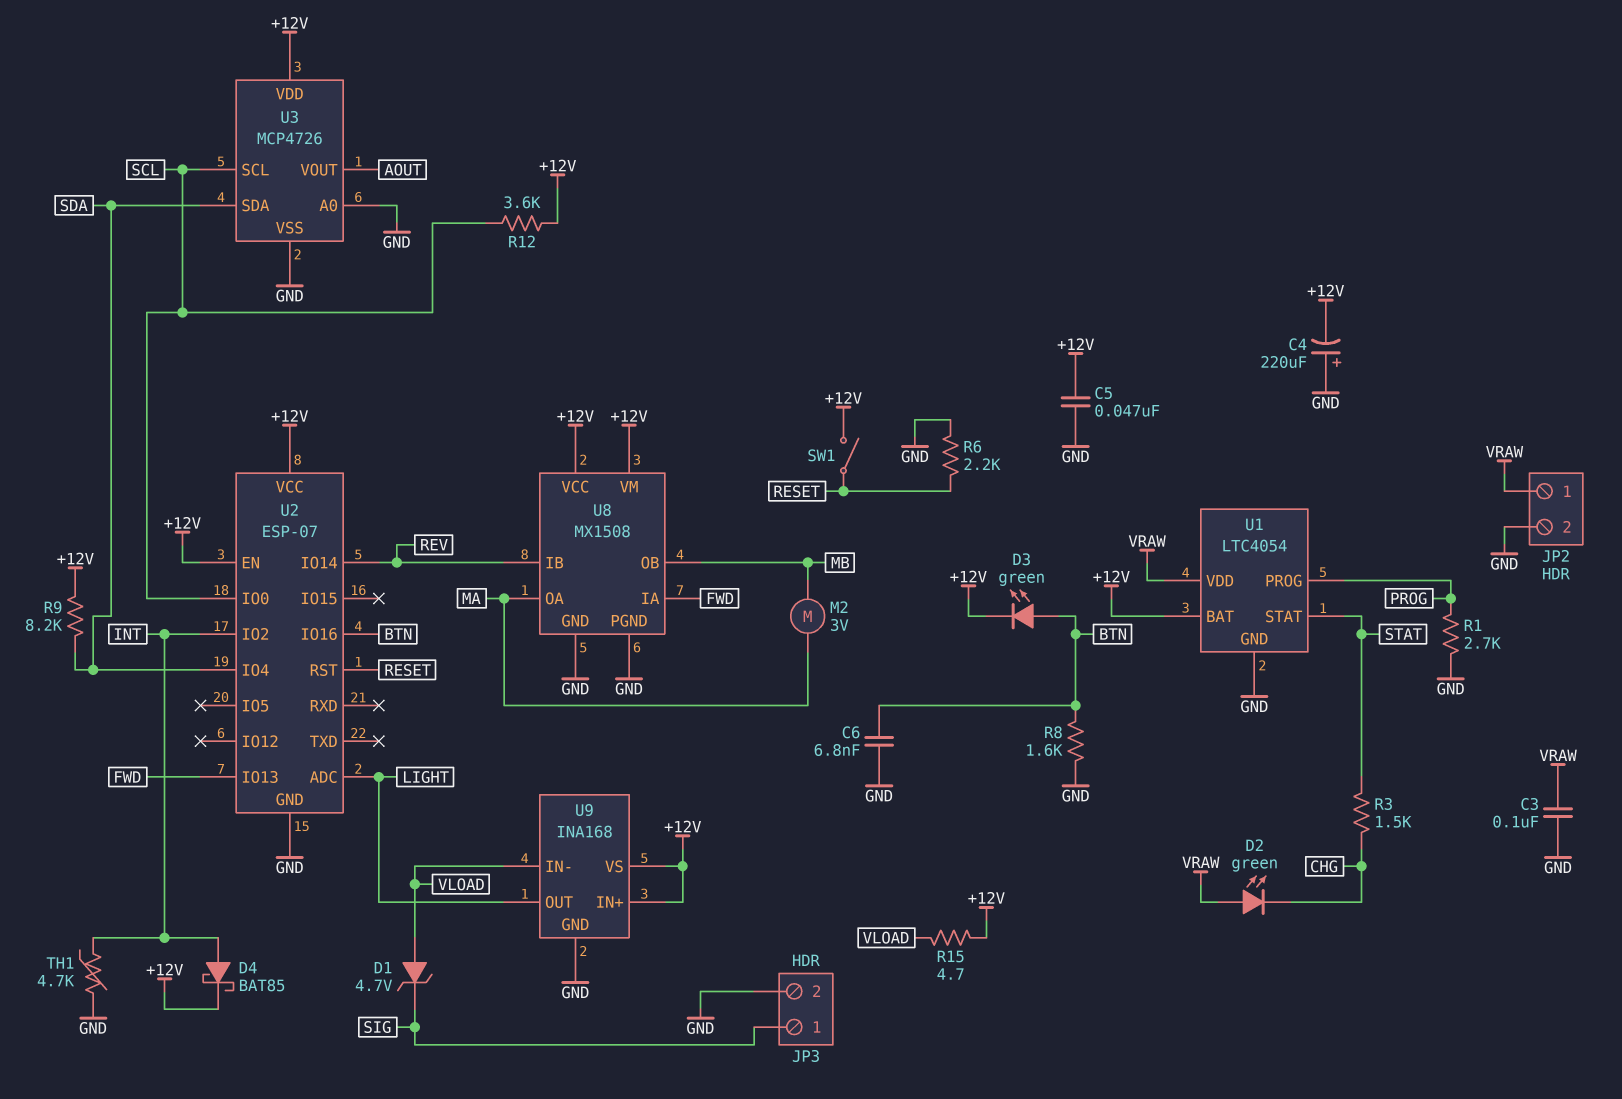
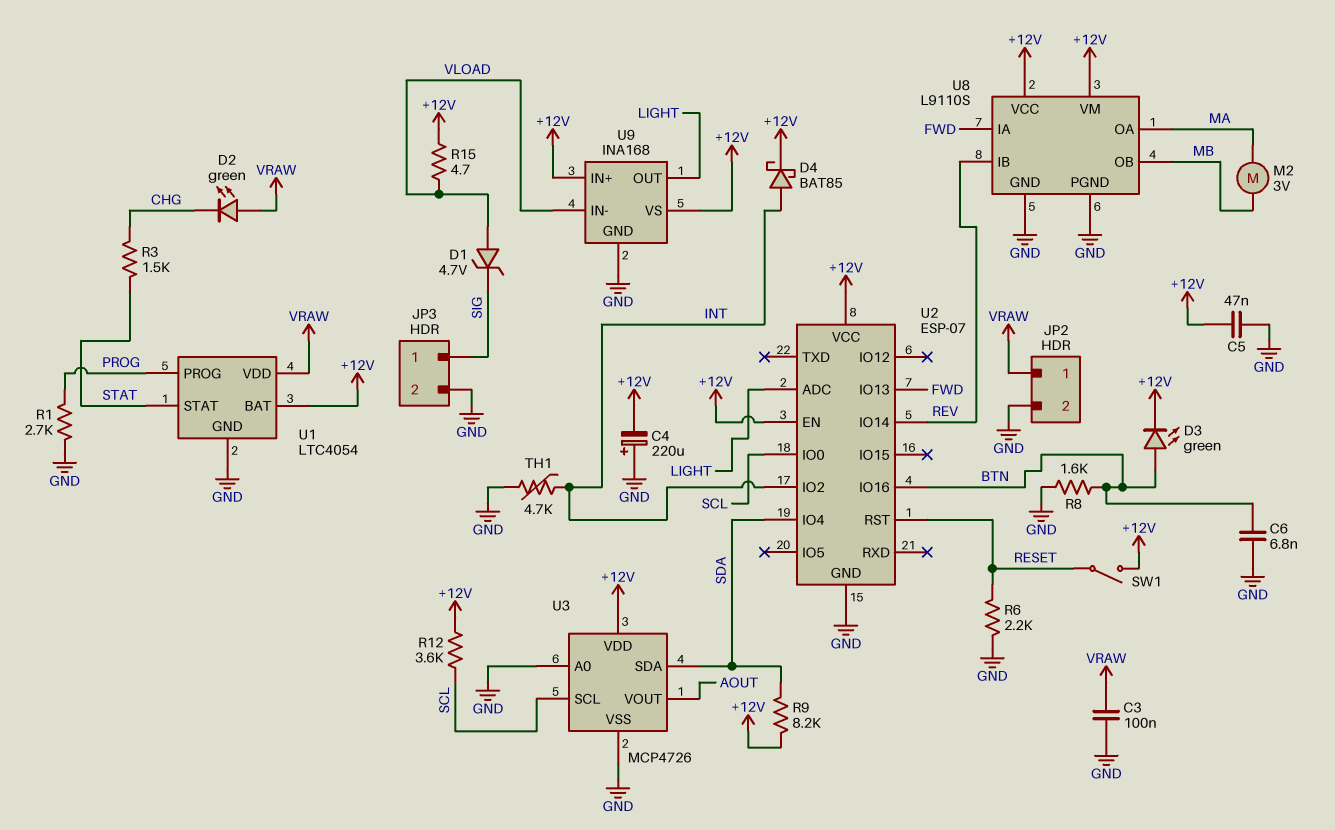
U8: MX1508 -> L9110S

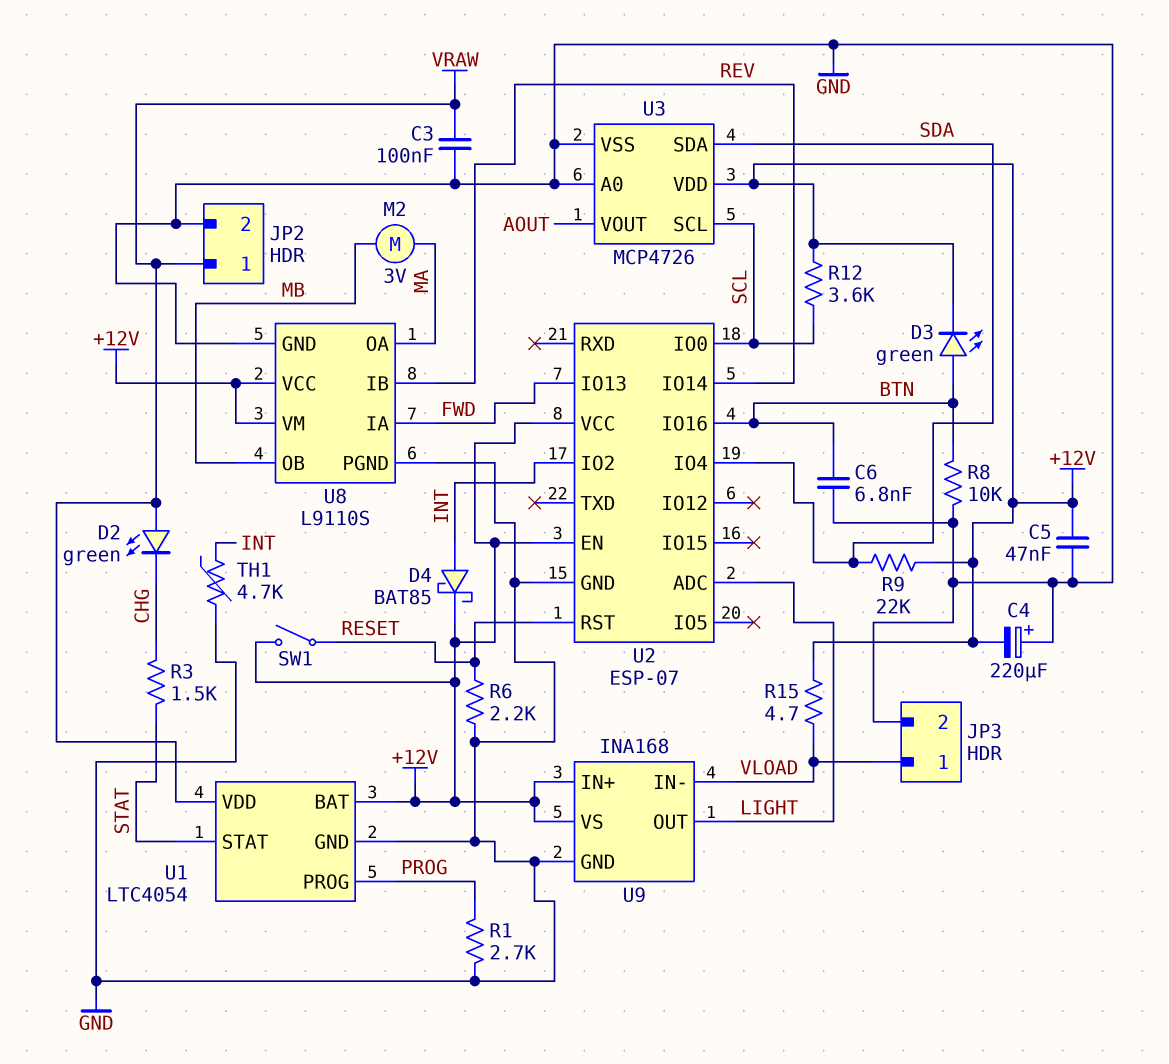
D1: zener 4.7V (A VLOAD, K SIG) -> none
JP3 pin 1: SIG -> VLOAD
R8: 1.6k (BTN, GND) -> 10k (BTN, GND)
R9: 8.2k (+12V, SDA) -> 22k (+12V, SDA)

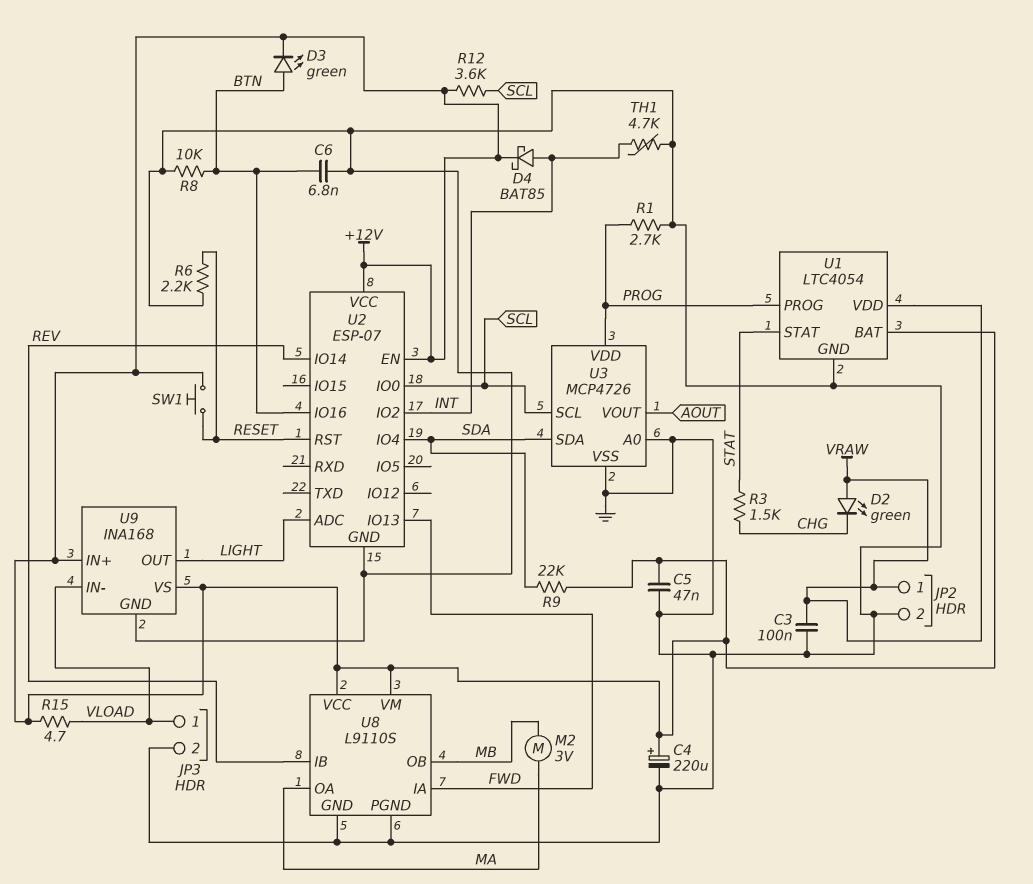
C4: 220uF (plus GND, minus +12V) -> 220uF (plus +12V, minus GND)
SW1: switch (+12V, RESET) -> button (+12V, RESET)
U3 pin VDD: +12V -> PROG

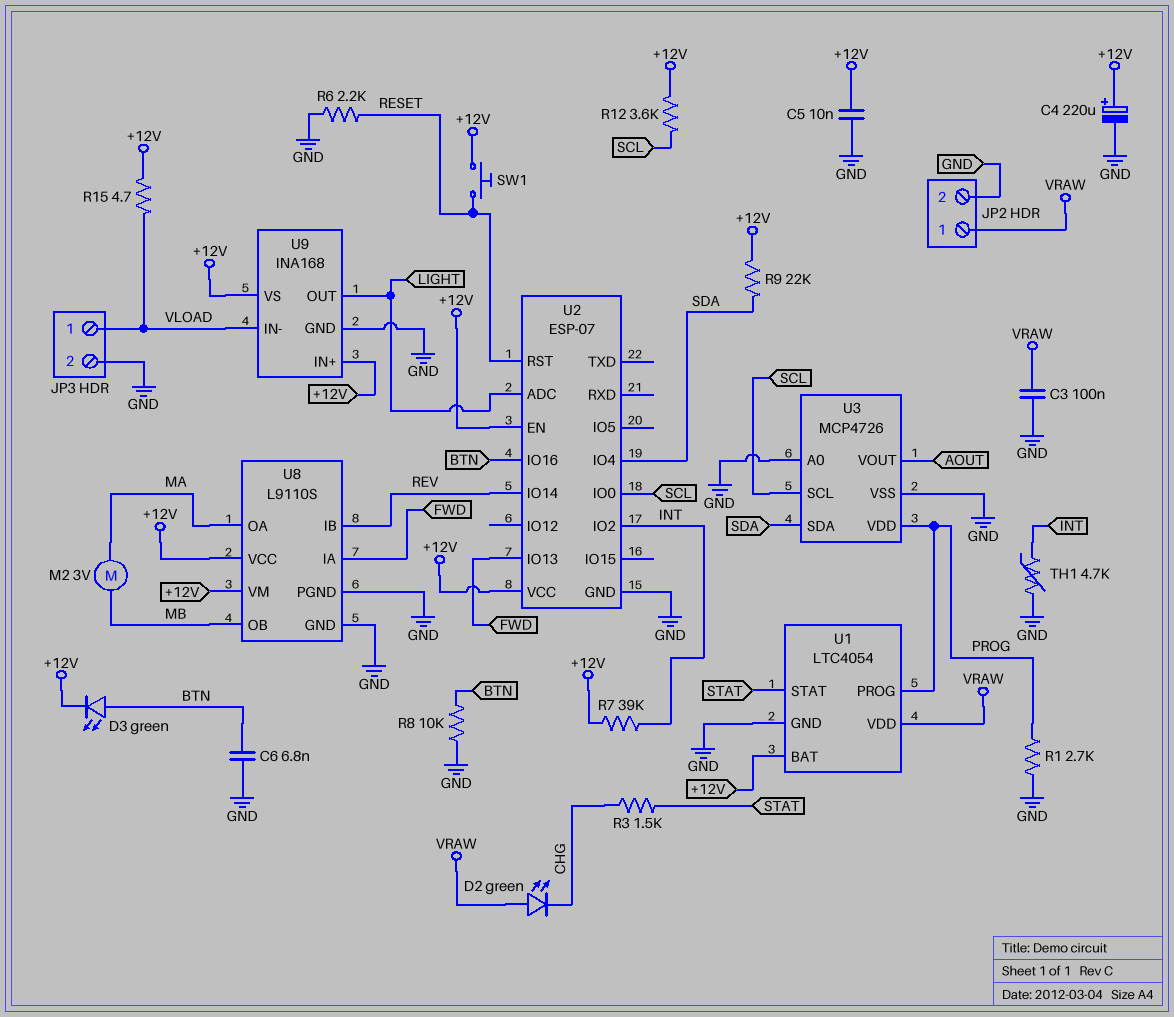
C5: 47nF (+12V, GND) -> 10nF (+12V, GND)
D4: schottky BAT85 (A INT, K +12V) -> none
R7: none -> 39k (+12V, INT)

